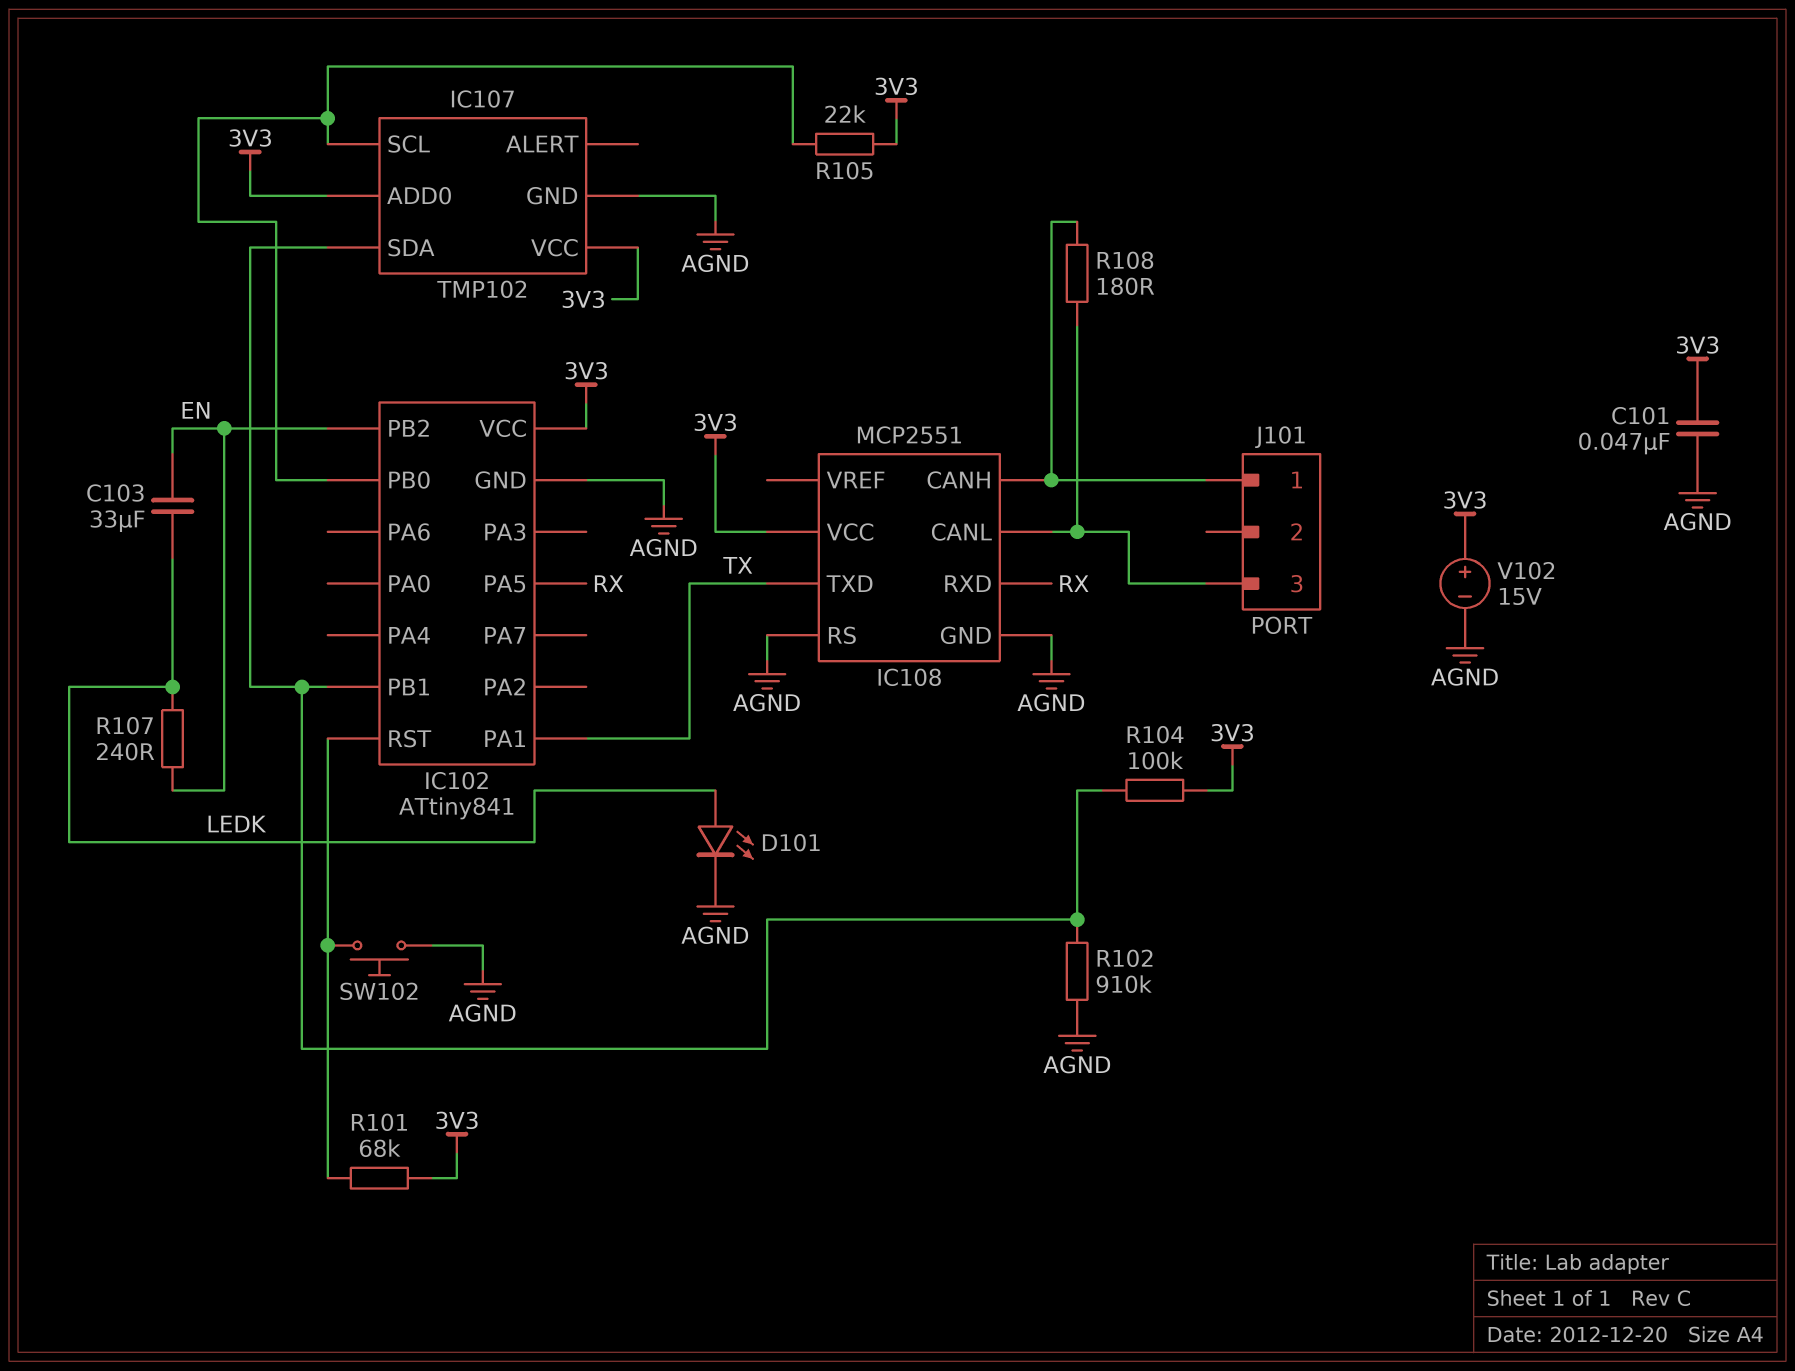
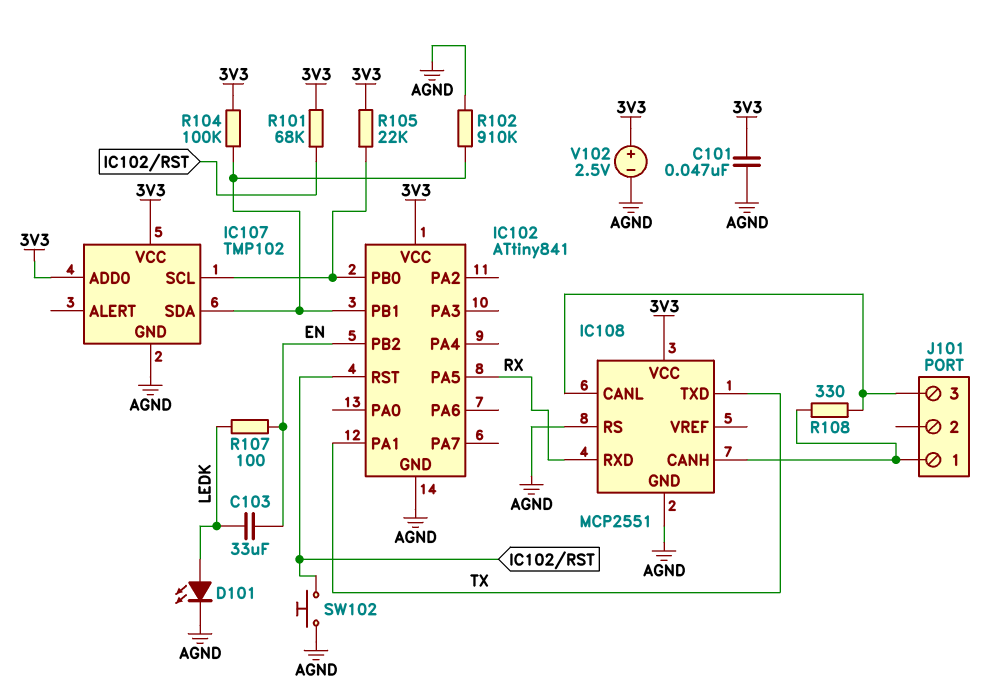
R107: 240 (EN, LEDK) -> 100 (EN, LEDK)
R108: 180 (IC108/CANH, IC108/CANL) -> 330 (IC108/CANH, IC108/CANL)
V102: 15V (plus 3V3, minus AGND) -> 2.5V (plus 3V3, minus AGND)

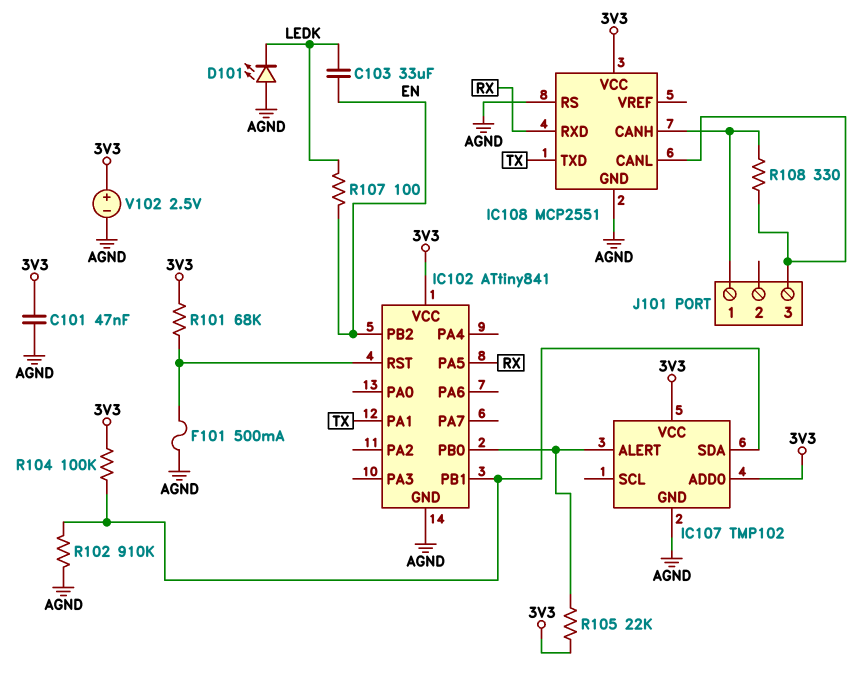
D101: LED (A LEDK, K AGND) -> LED (A AGND, K LEDK)
F101: none -> 500mA (AGND, IC102/RST)
IC107 pin ALERT: none -> IC102/PB0
IC107 pin SCL: IC102/PB0 -> none
SW102: button (AGND, IC102/RST) -> none

